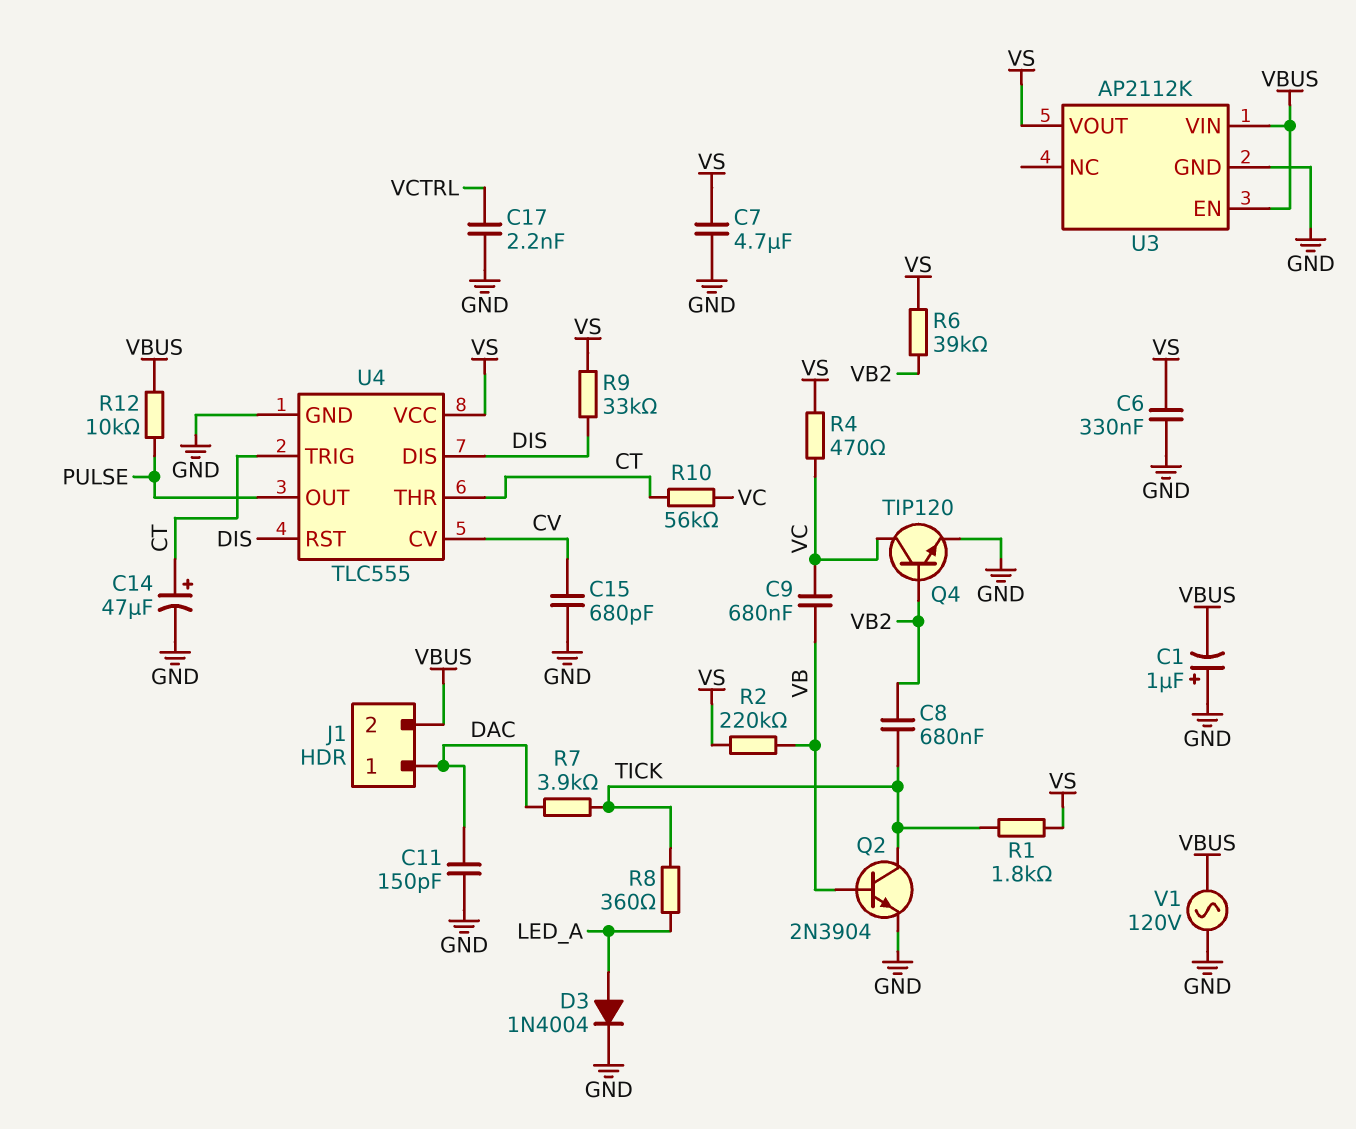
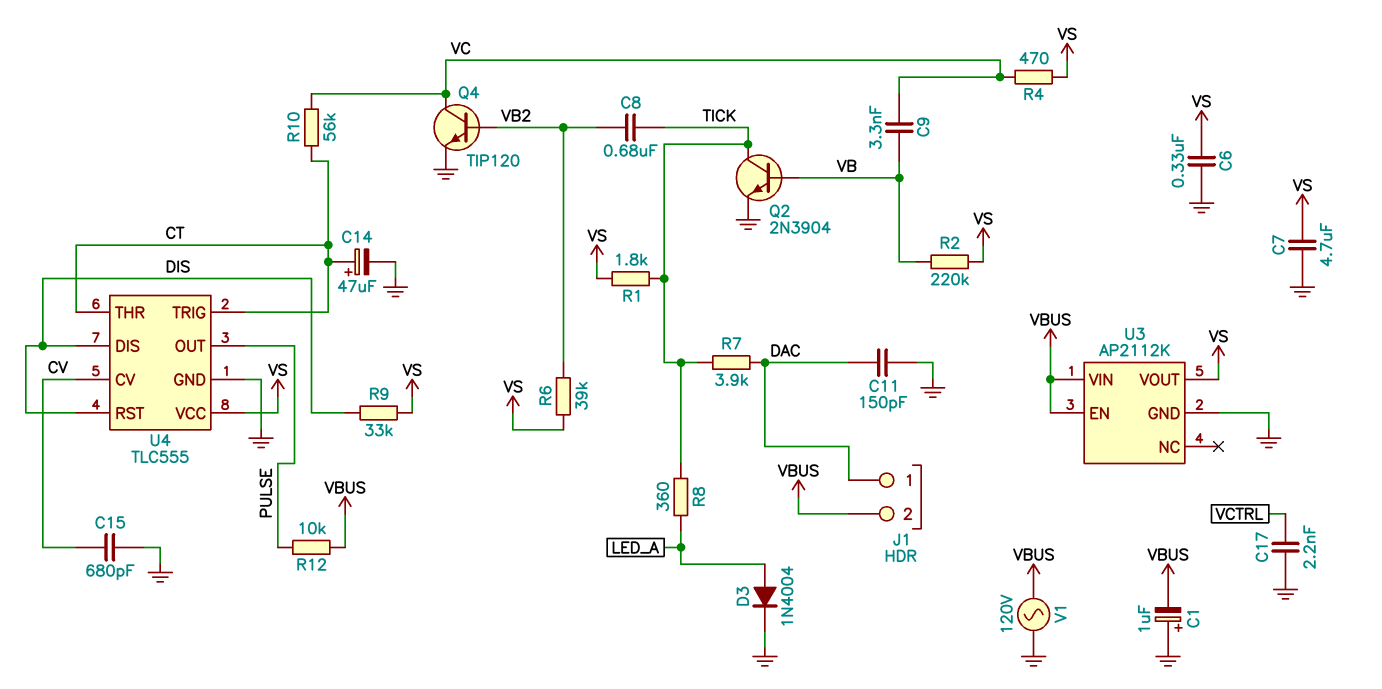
C9: 680nF (VB, VC) -> 3.3nF (VB, VC)

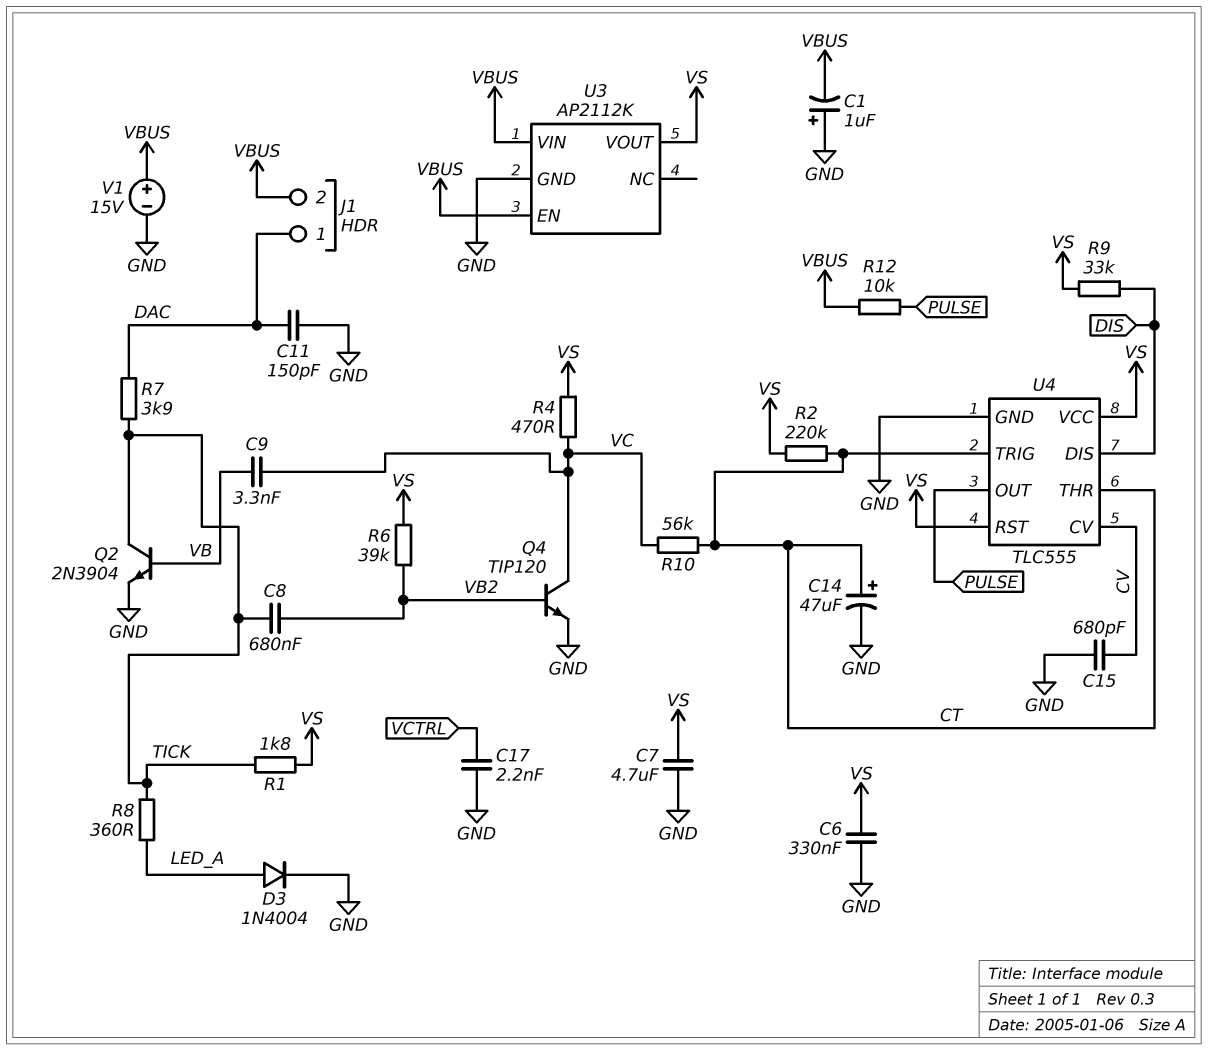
R2: 220k (VB, VS) -> 220k (CT, VS)
U4 pin RST: DIS -> VS
V1: AC 120V (GND, VBUS) -> 15V (plus VBUS, minus GND)

